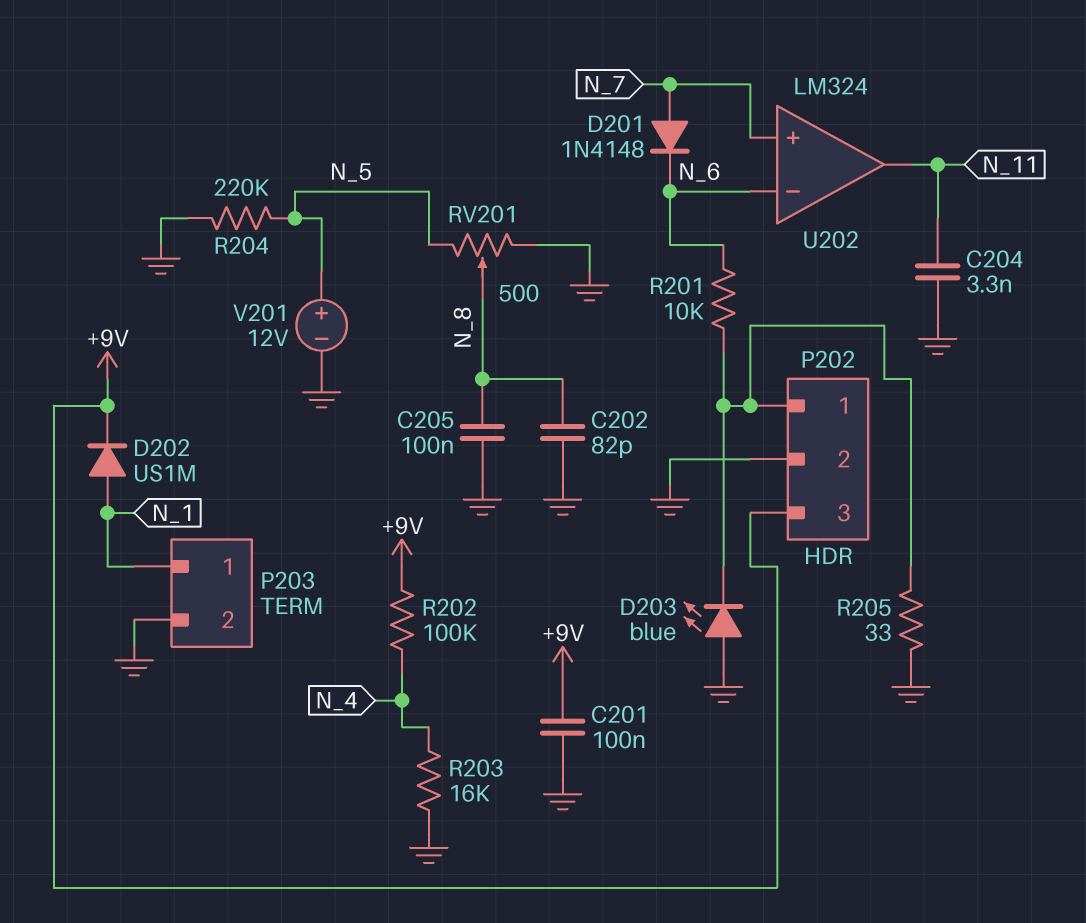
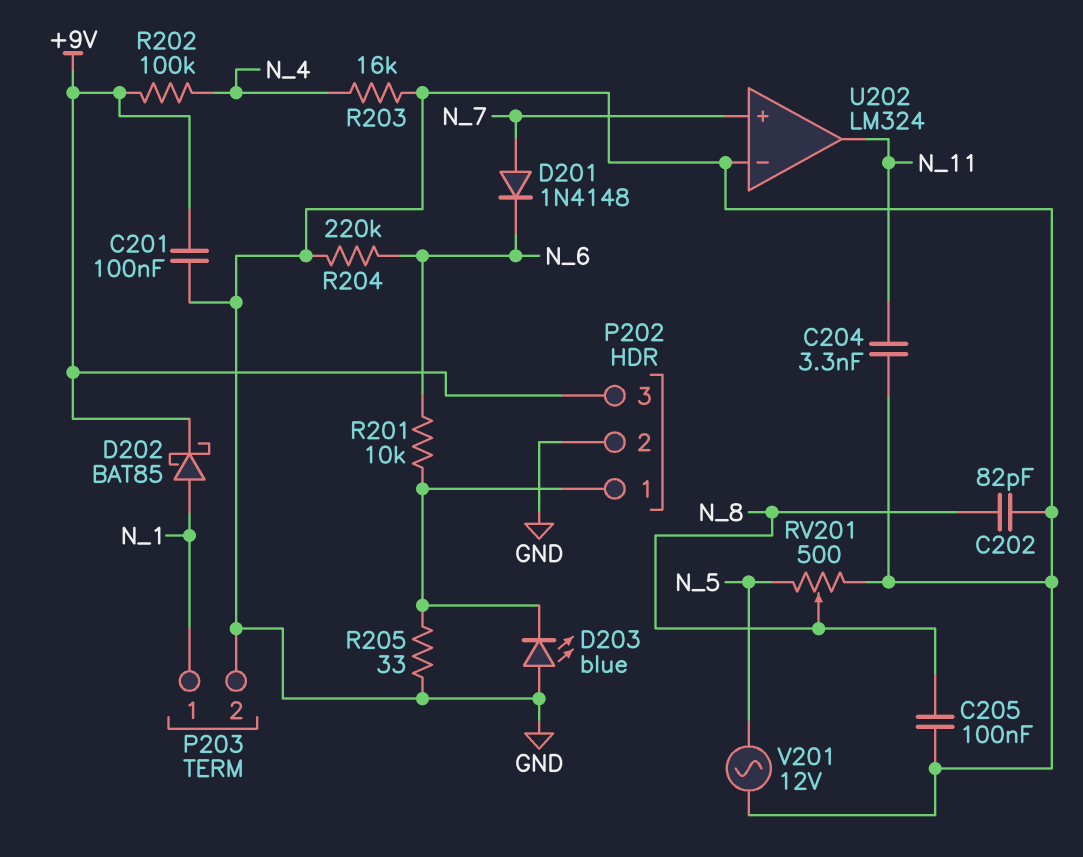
D202: diode US1M (A N_1, K +9V) -> schottky BAT85 (A N_1, K +9V)
R204: 220k (GND, N_5) -> 220k (GND, N_6)
U202 pin in-: N_6 -> GND
V201: 12V (plus N_5, minus GND) -> AC 12V (GND, N_5)

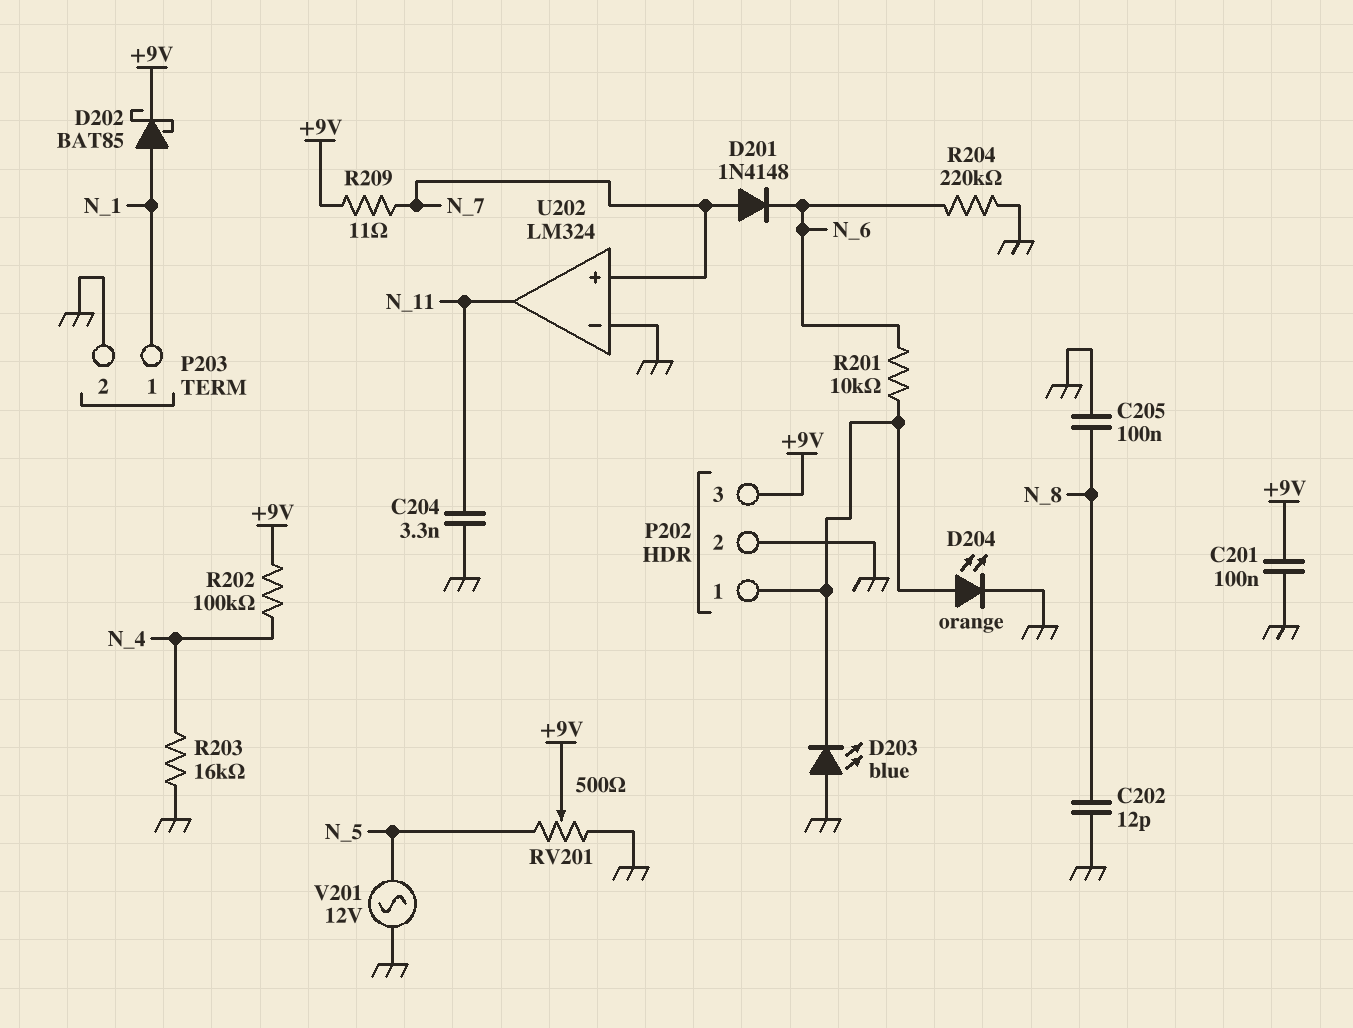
C202: 82pF (GND, N_8) -> 12pF (GND, N_8)
D204: none -> LED orange (A P202/1, K GND)
R205: 33 (GND, P202/1) -> none
R209: none -> 11 (+9V, N_7)
RV201: 500 (GND, N_5, wiper N_8) -> 500 (GND, N_5, wiper +9V)

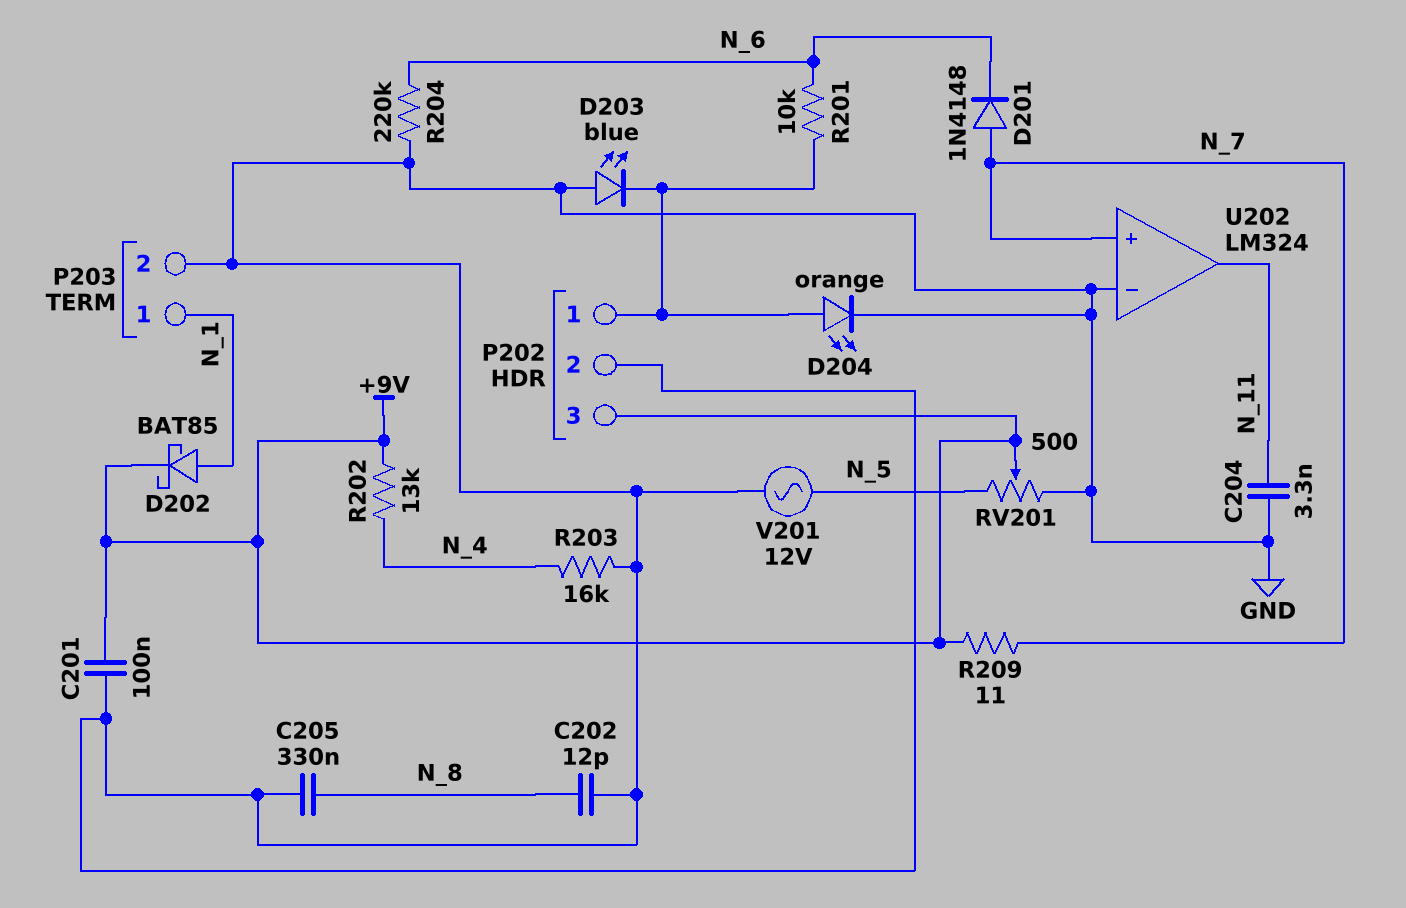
C205: 100nF (GND, N_8) -> 330nF (GND, N_8)
R202: 100k (+9V, N_4) -> 13k (+9V, N_4)

